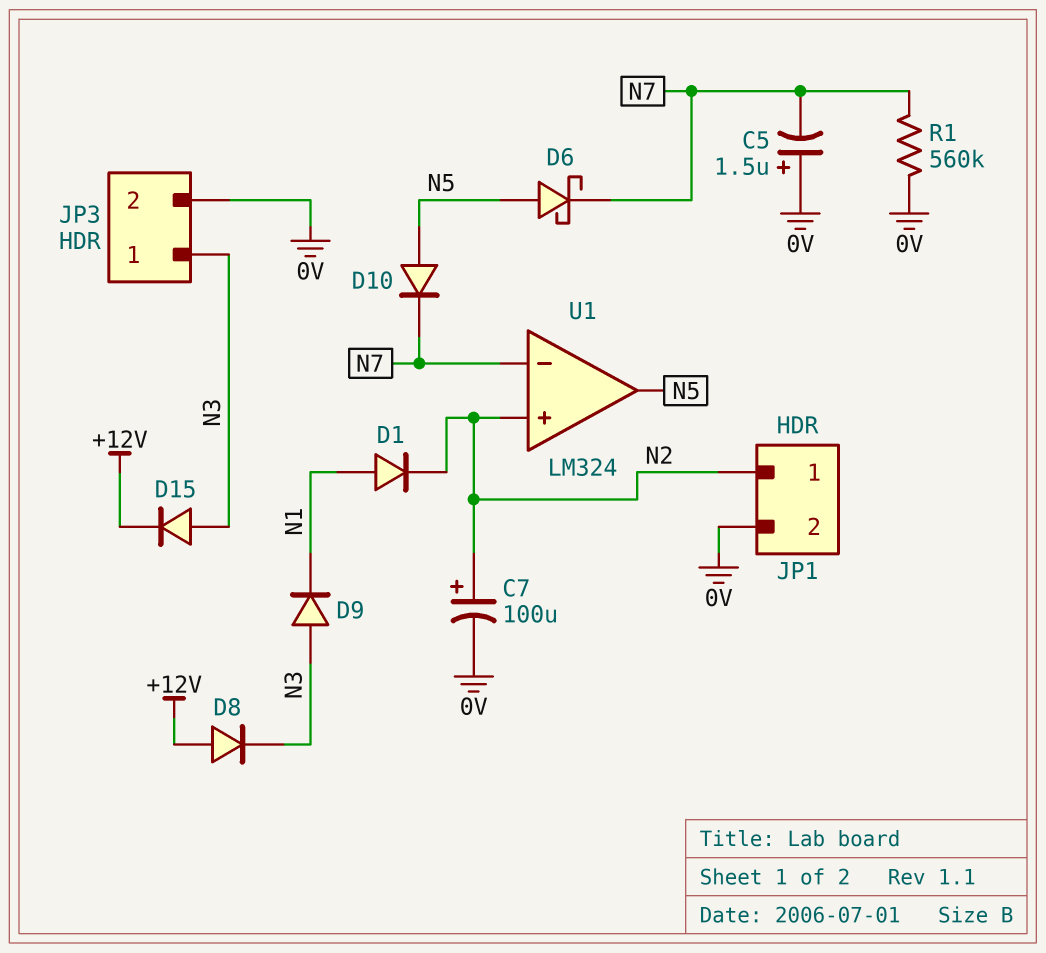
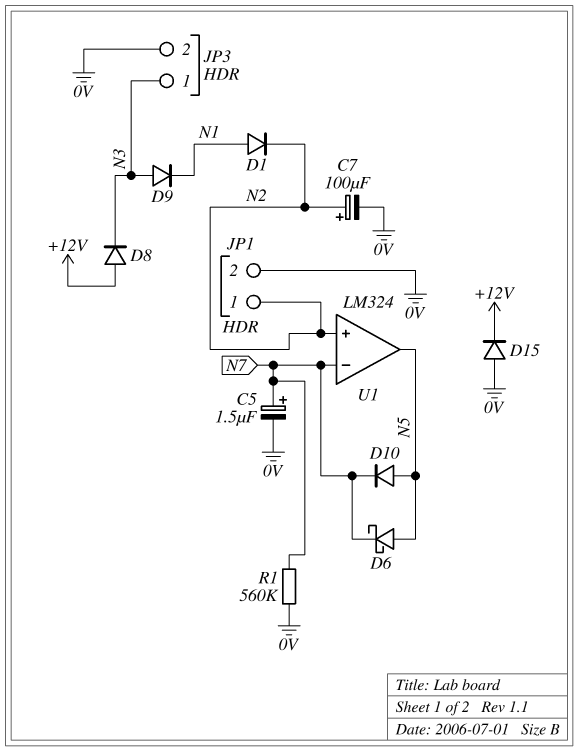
C5: 1.5uF (plus 0V, minus N7) -> 1.5uF (plus N7, minus 0V)
D15: diode (A N3, K +12V) -> diode (A 0V, K +12V)

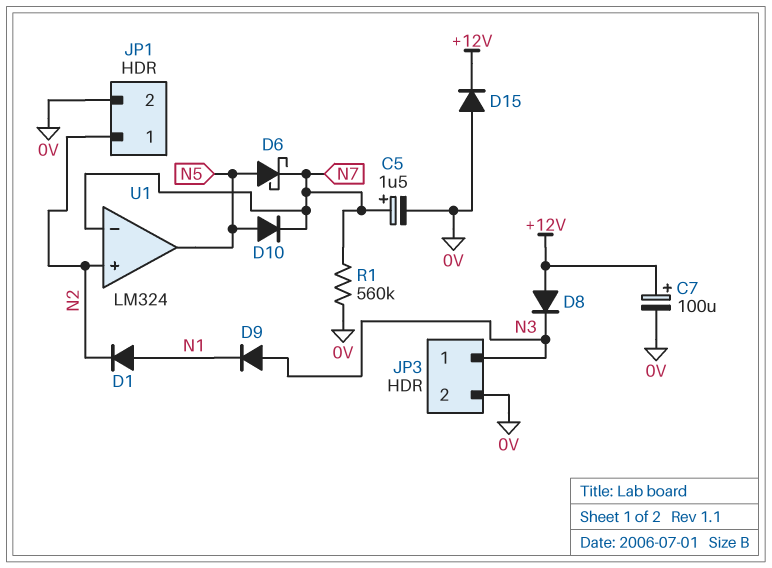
C7: 100uF (plus N2, minus 0V) -> 100uF (plus +12V, minus 0V)

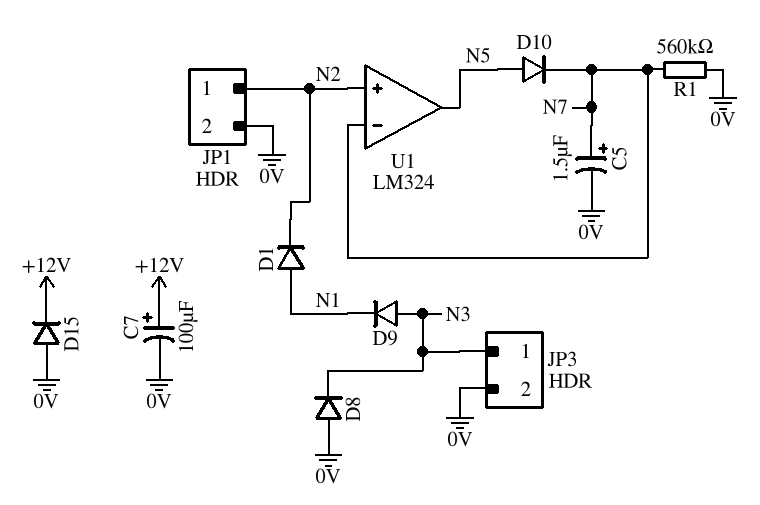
D6: schottky (A N5, K N7) -> none
D8: diode (A +12V, K N3) -> diode (A 0V, K N3)

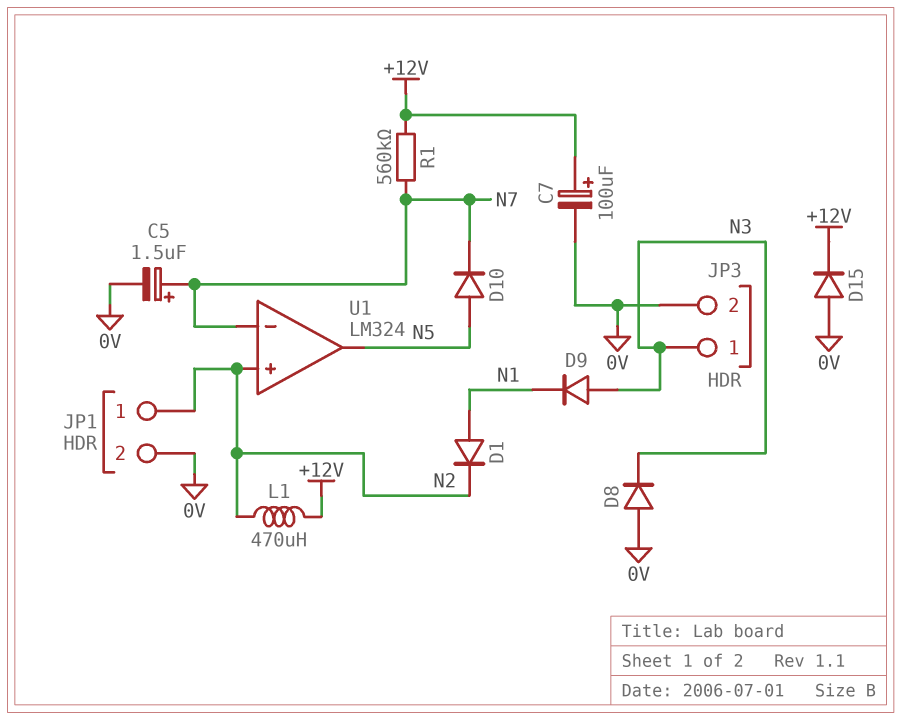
L1: none -> 470uH (+12V, N2)
R1: 560k (0V, N7) -> 560k (+12V, N7)

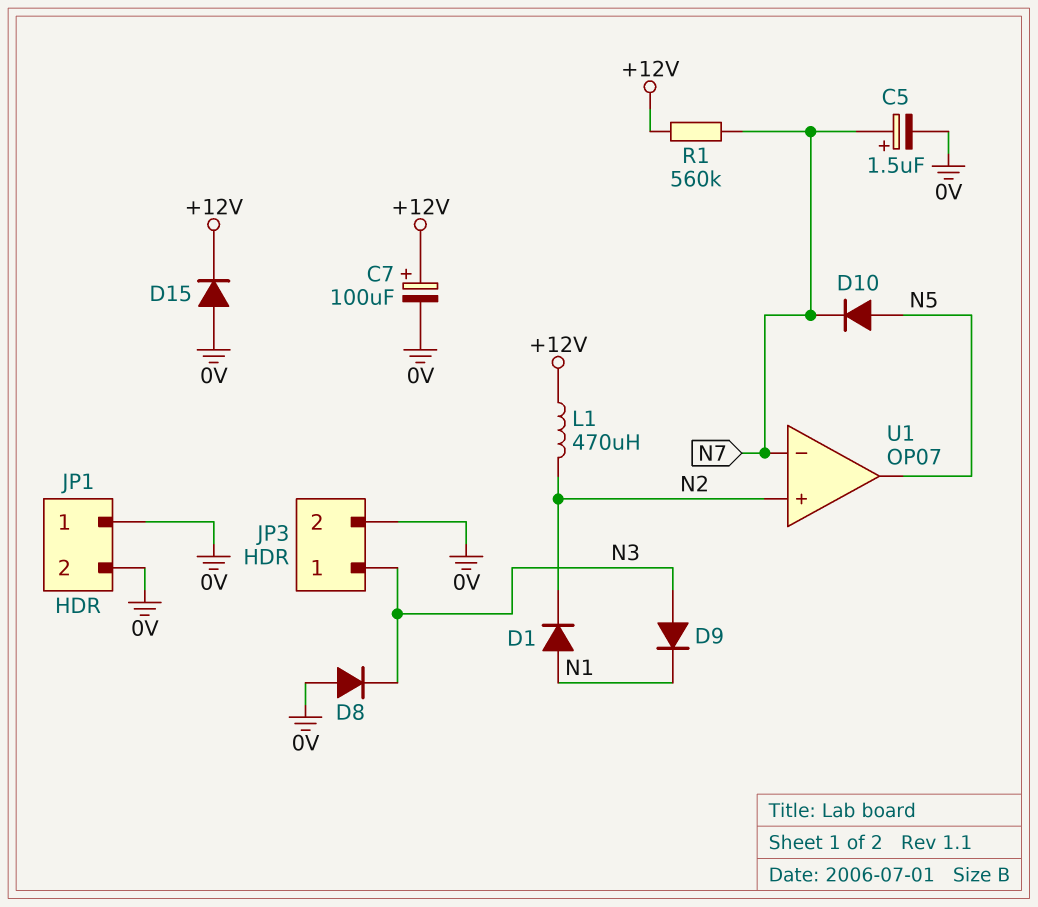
JP1 pin 1: N2 -> 0V
U1: LM324 -> OP07

